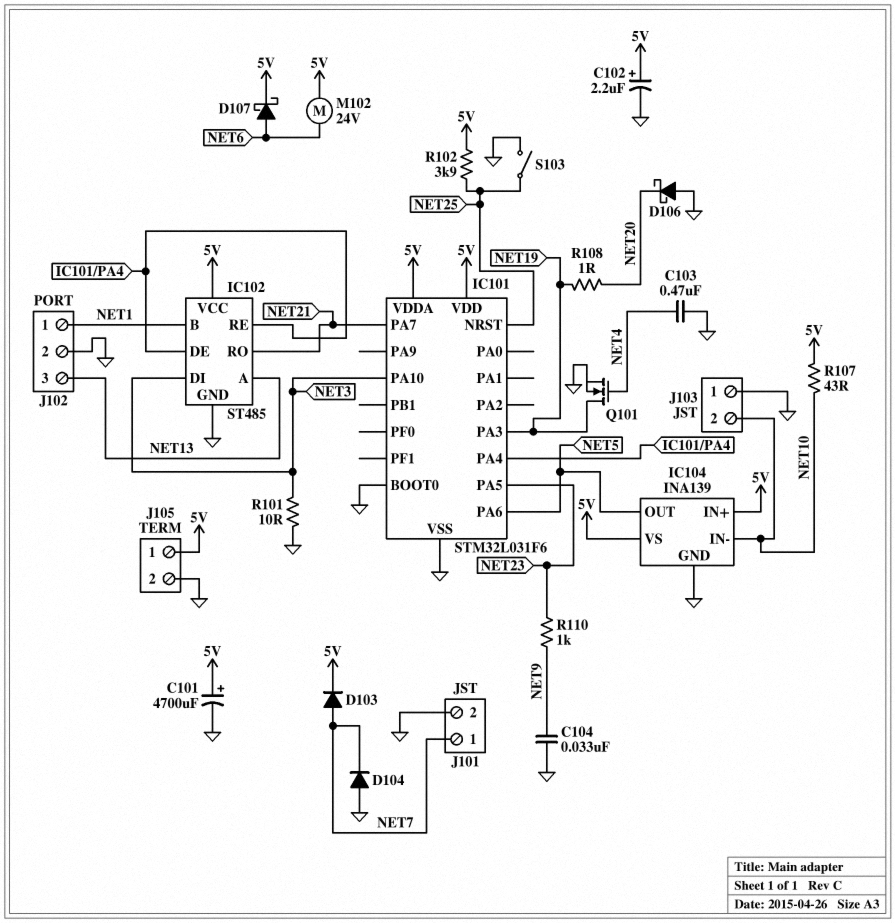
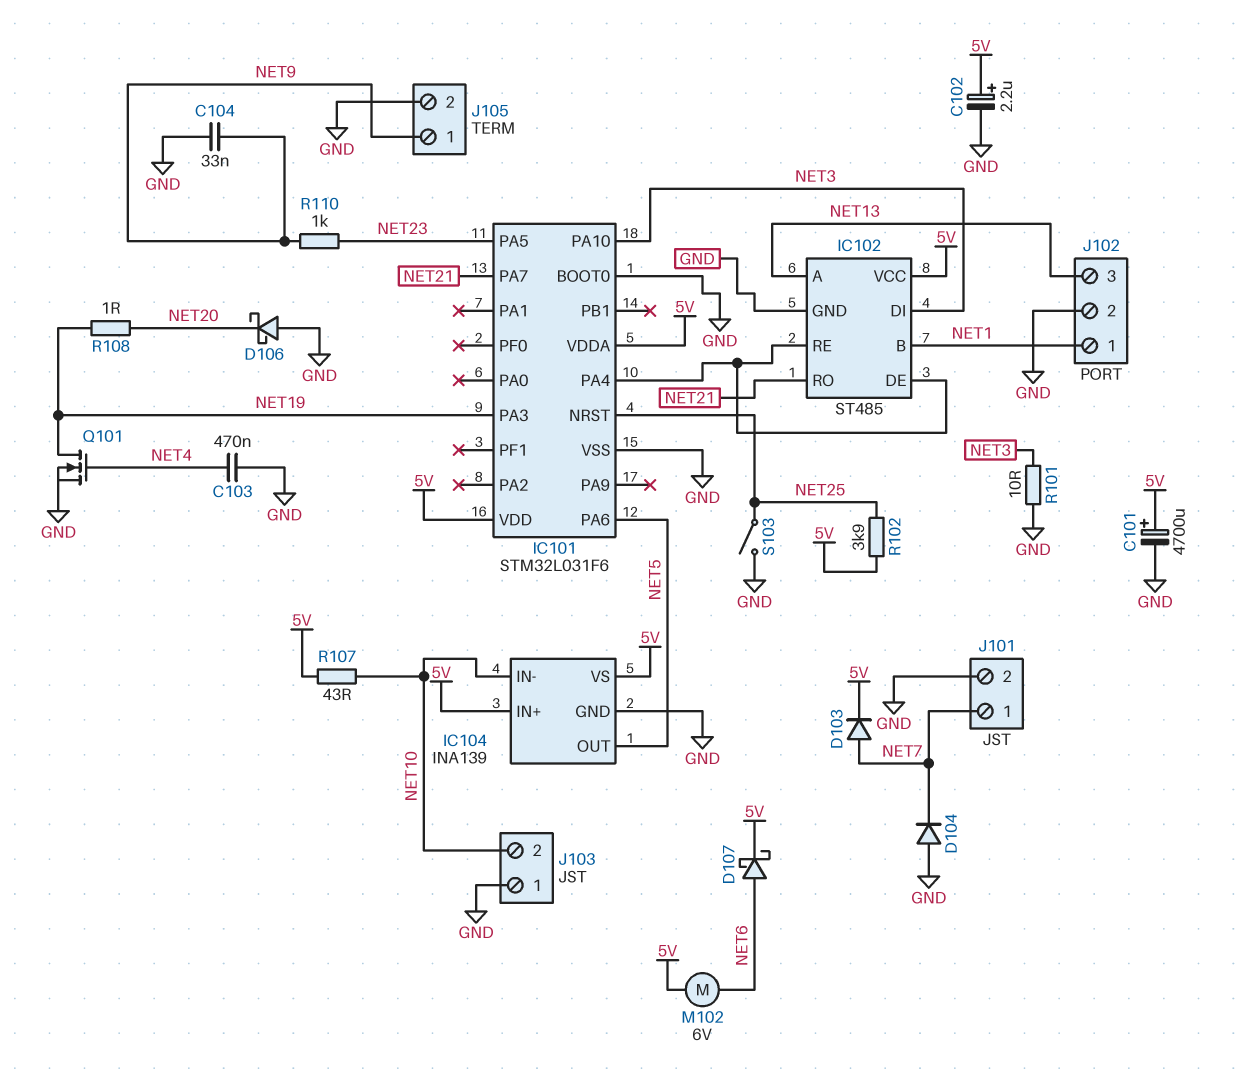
J105 pin 1: 5V -> NET9
M102: motor 24V (5V, NET6) -> motor 6V (5V, NET6)

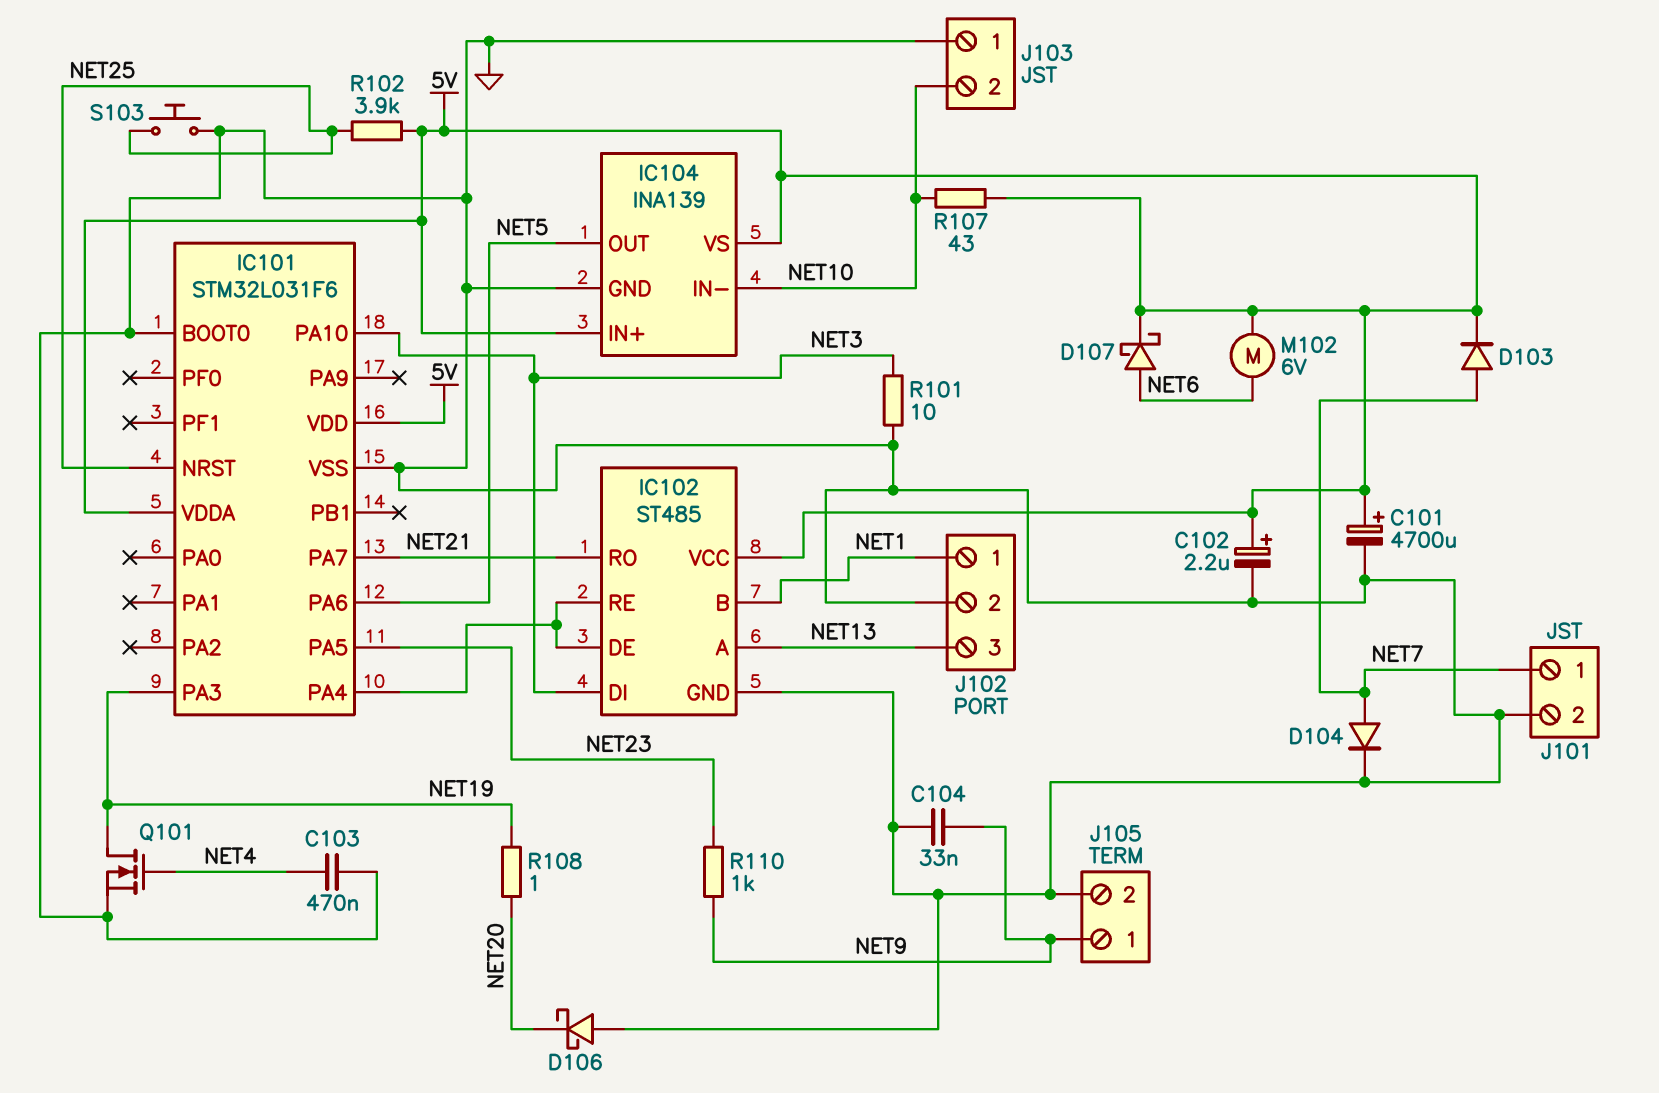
D104: diode (A GND, K NET7) -> diode (A NET7, K GND)
S103: switch (GND, NET25) -> button (GND, NET25)

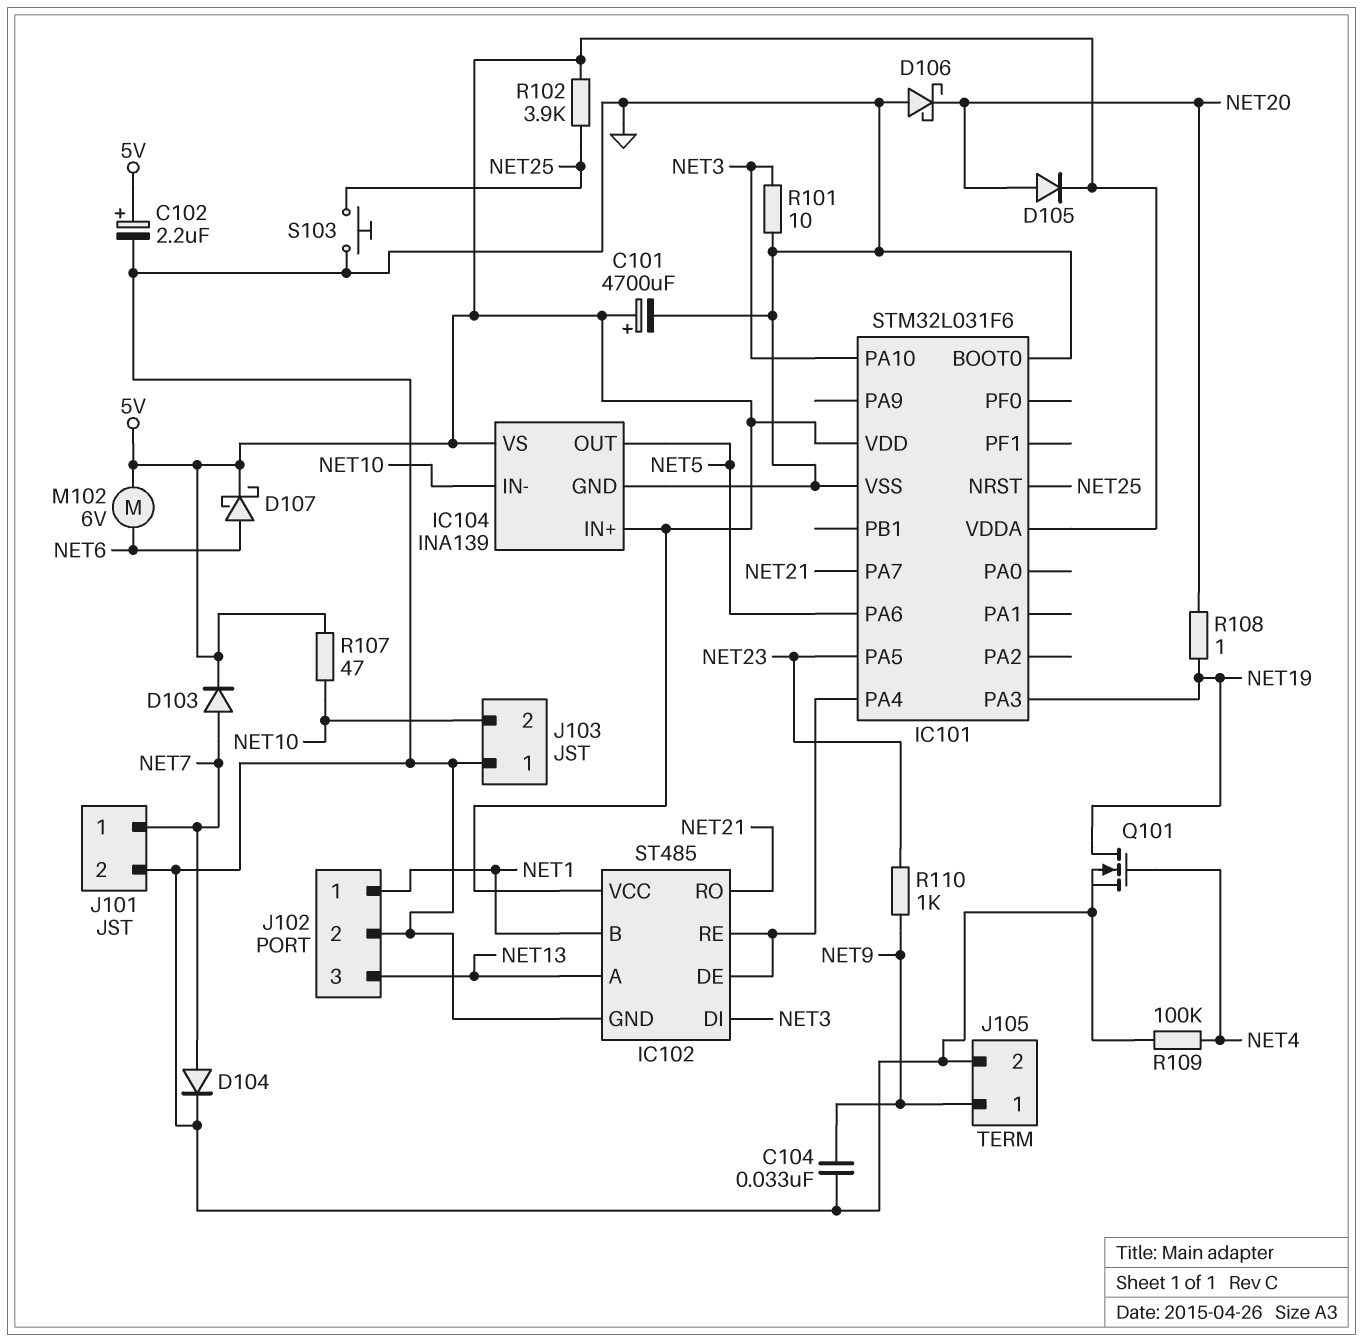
C103: 470nF (GND, NET4) -> none
D105: none -> diode (A NET20, K 5V)
R107: 43 (5V, NET10) -> 47 (5V, NET10)
R109: none -> 100k (GND, NET4)

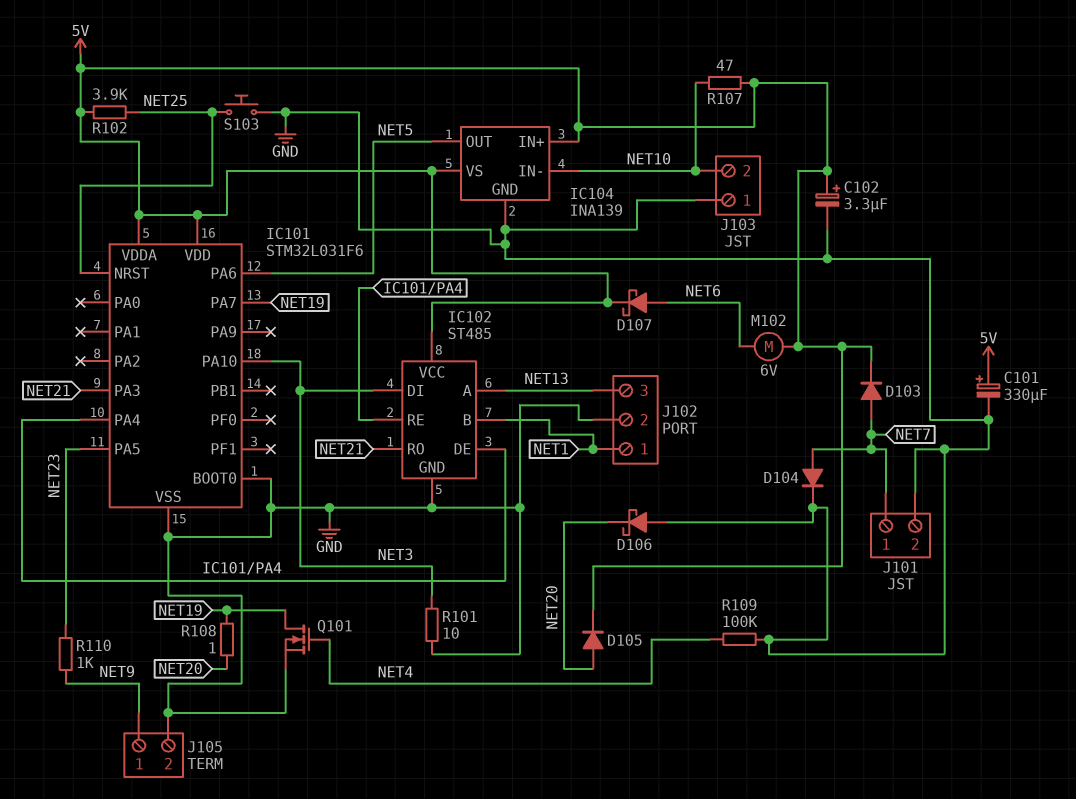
C101: 4700uF (plus 5V, minus GND) -> 330uF (plus 5V, minus GND)
C102: 2.2uF (plus 5V, minus GND) -> 3.3uF (plus 5V, minus GND)
C104: 33nF (GND, NET9) -> none
IC101 pin PA3: NET19 -> NET21
IC101 pin PA7: NET21 -> NET19

